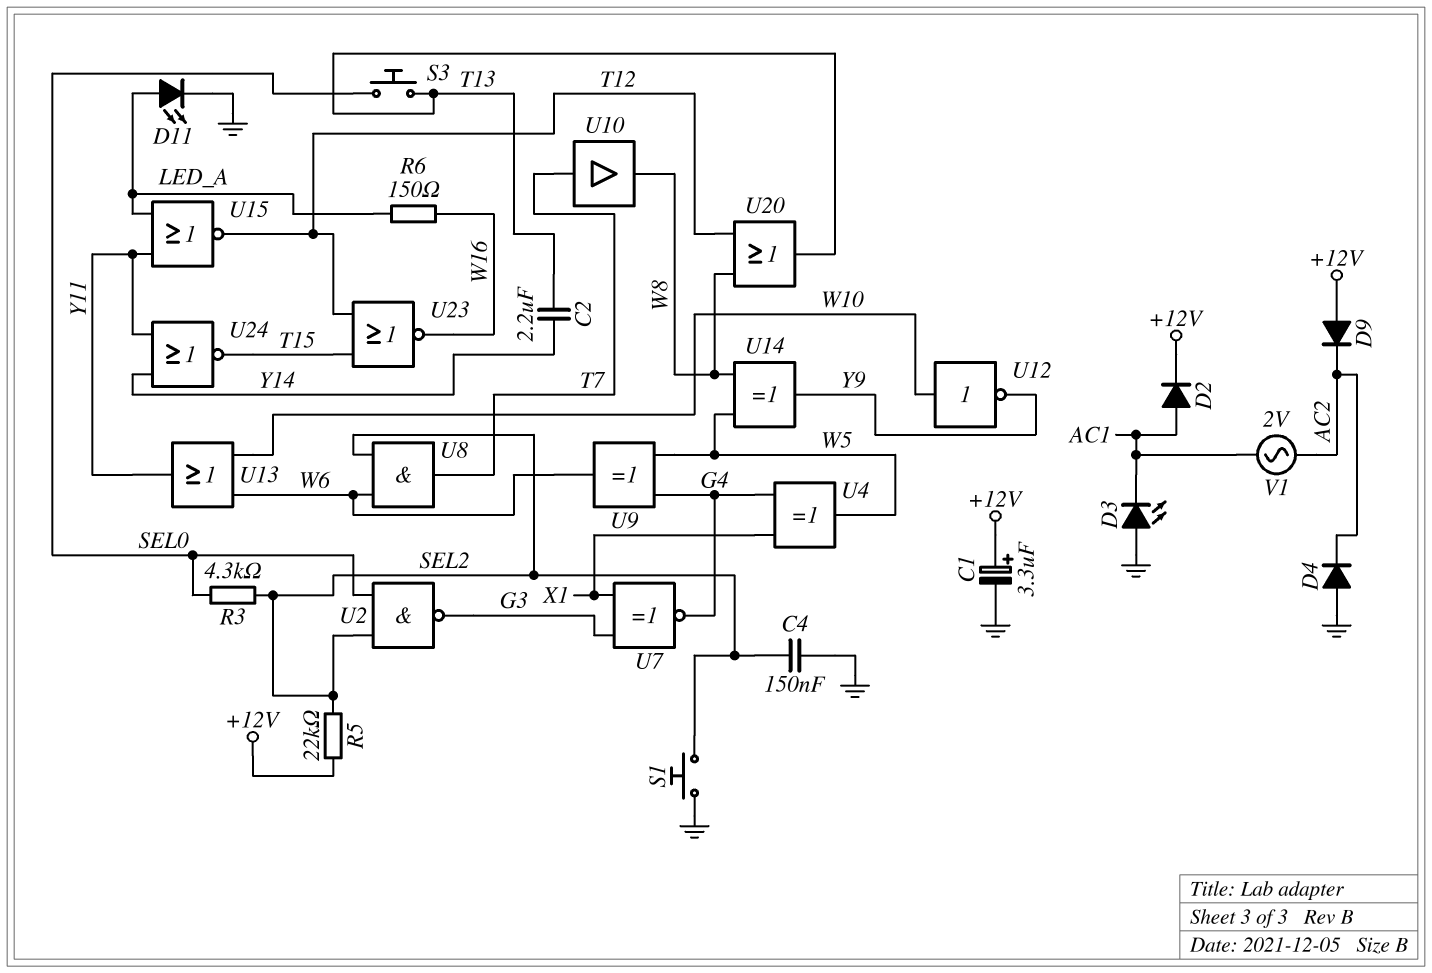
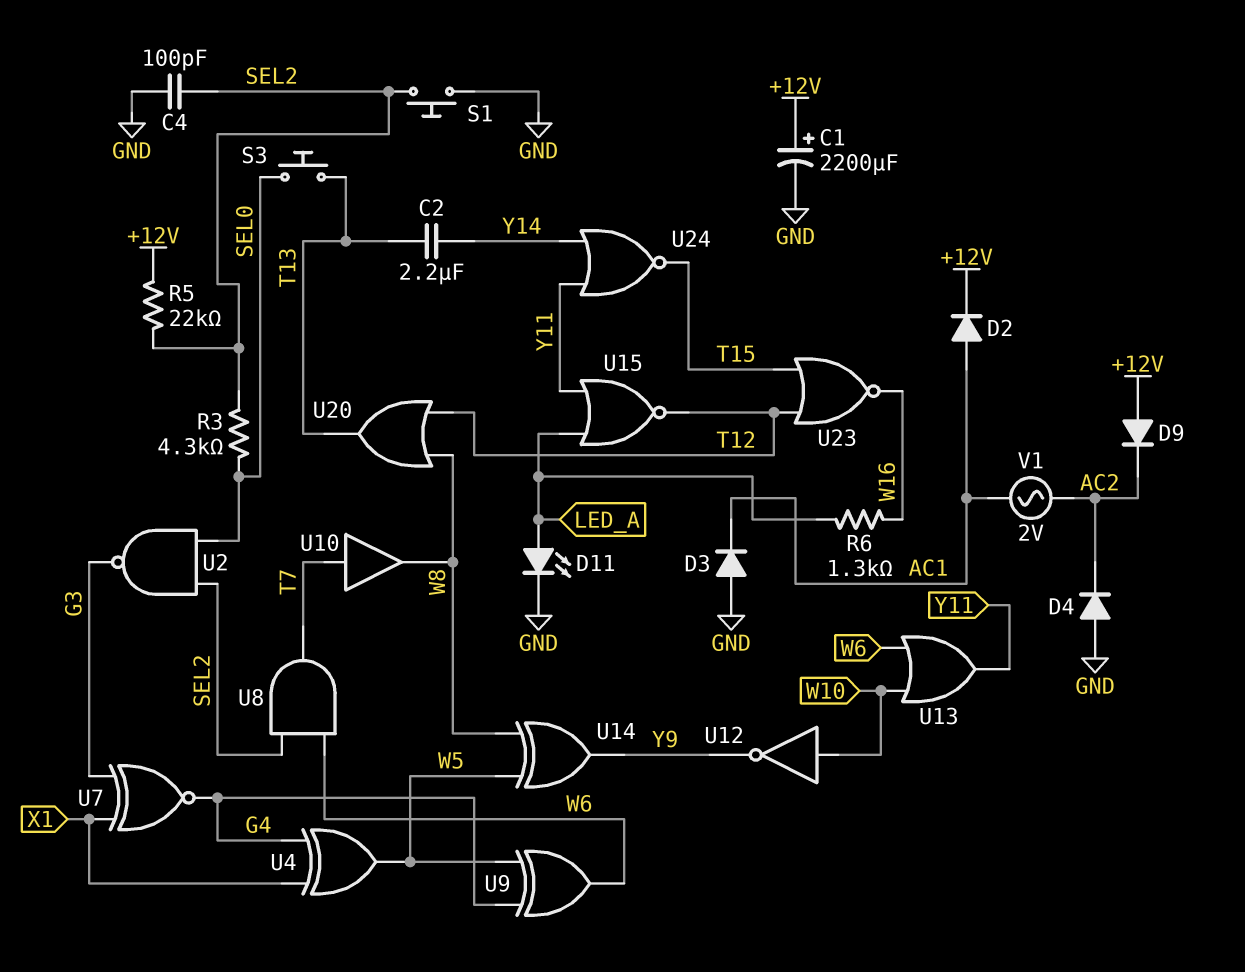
C1: 3.3uF (plus +12V, minus GND) -> 2200uF (plus +12V, minus GND)
C4: 150nF (GND, SEL2) -> 100pF (GND, SEL2)
D3: LED (A GND, K AC1) -> diode (A GND, K AC1)
R6: 150 (LED_A, W16) -> 1.3k (LED_A, W16)

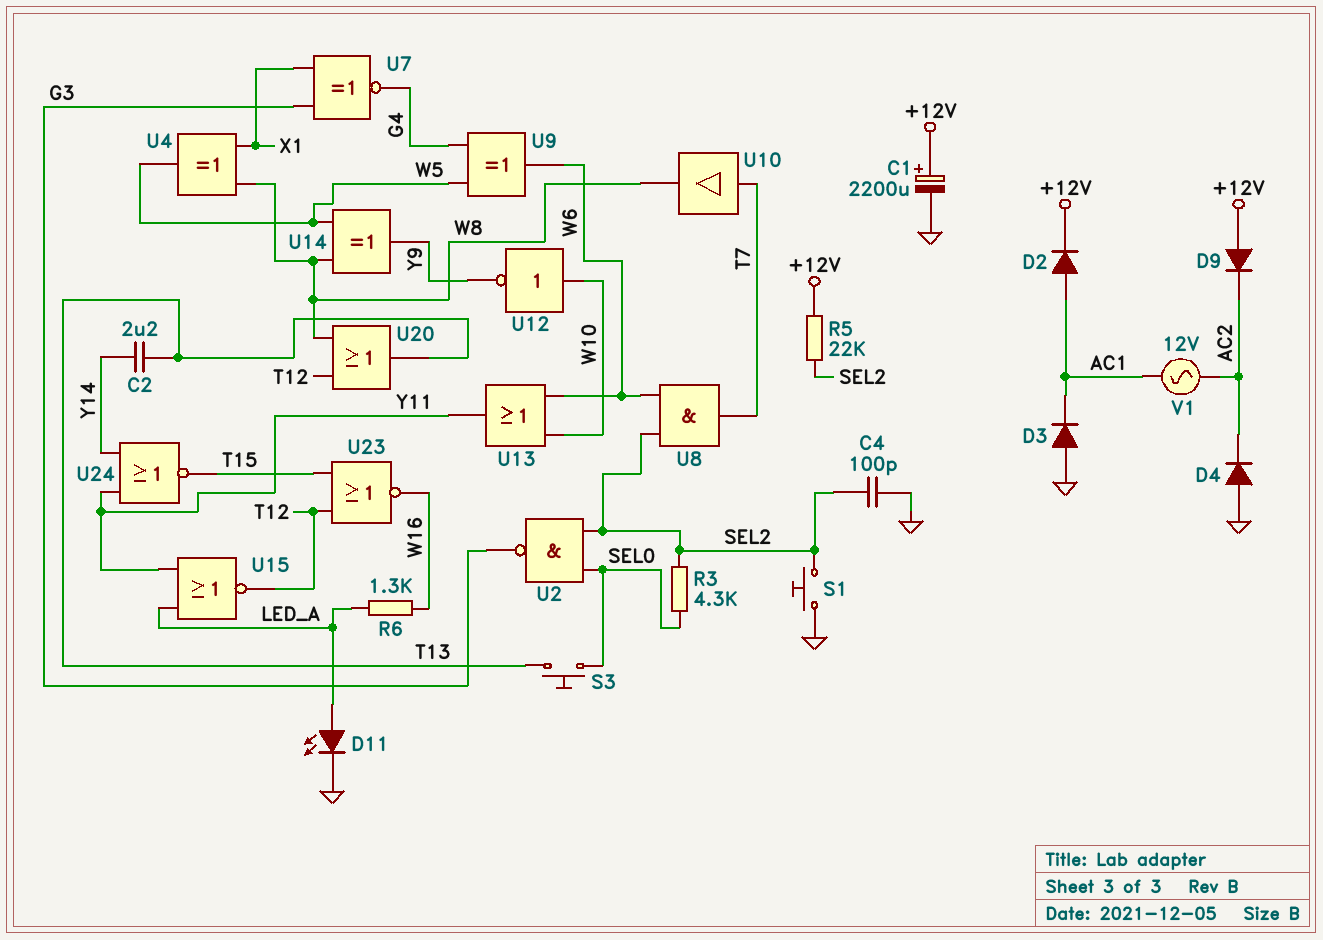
U4: XOR (in G4, in X1, out W5) -> XOR (in W8, in X1, out W5)
V1: AC 2V (AC1, AC2) -> AC 12V (AC1, AC2)

